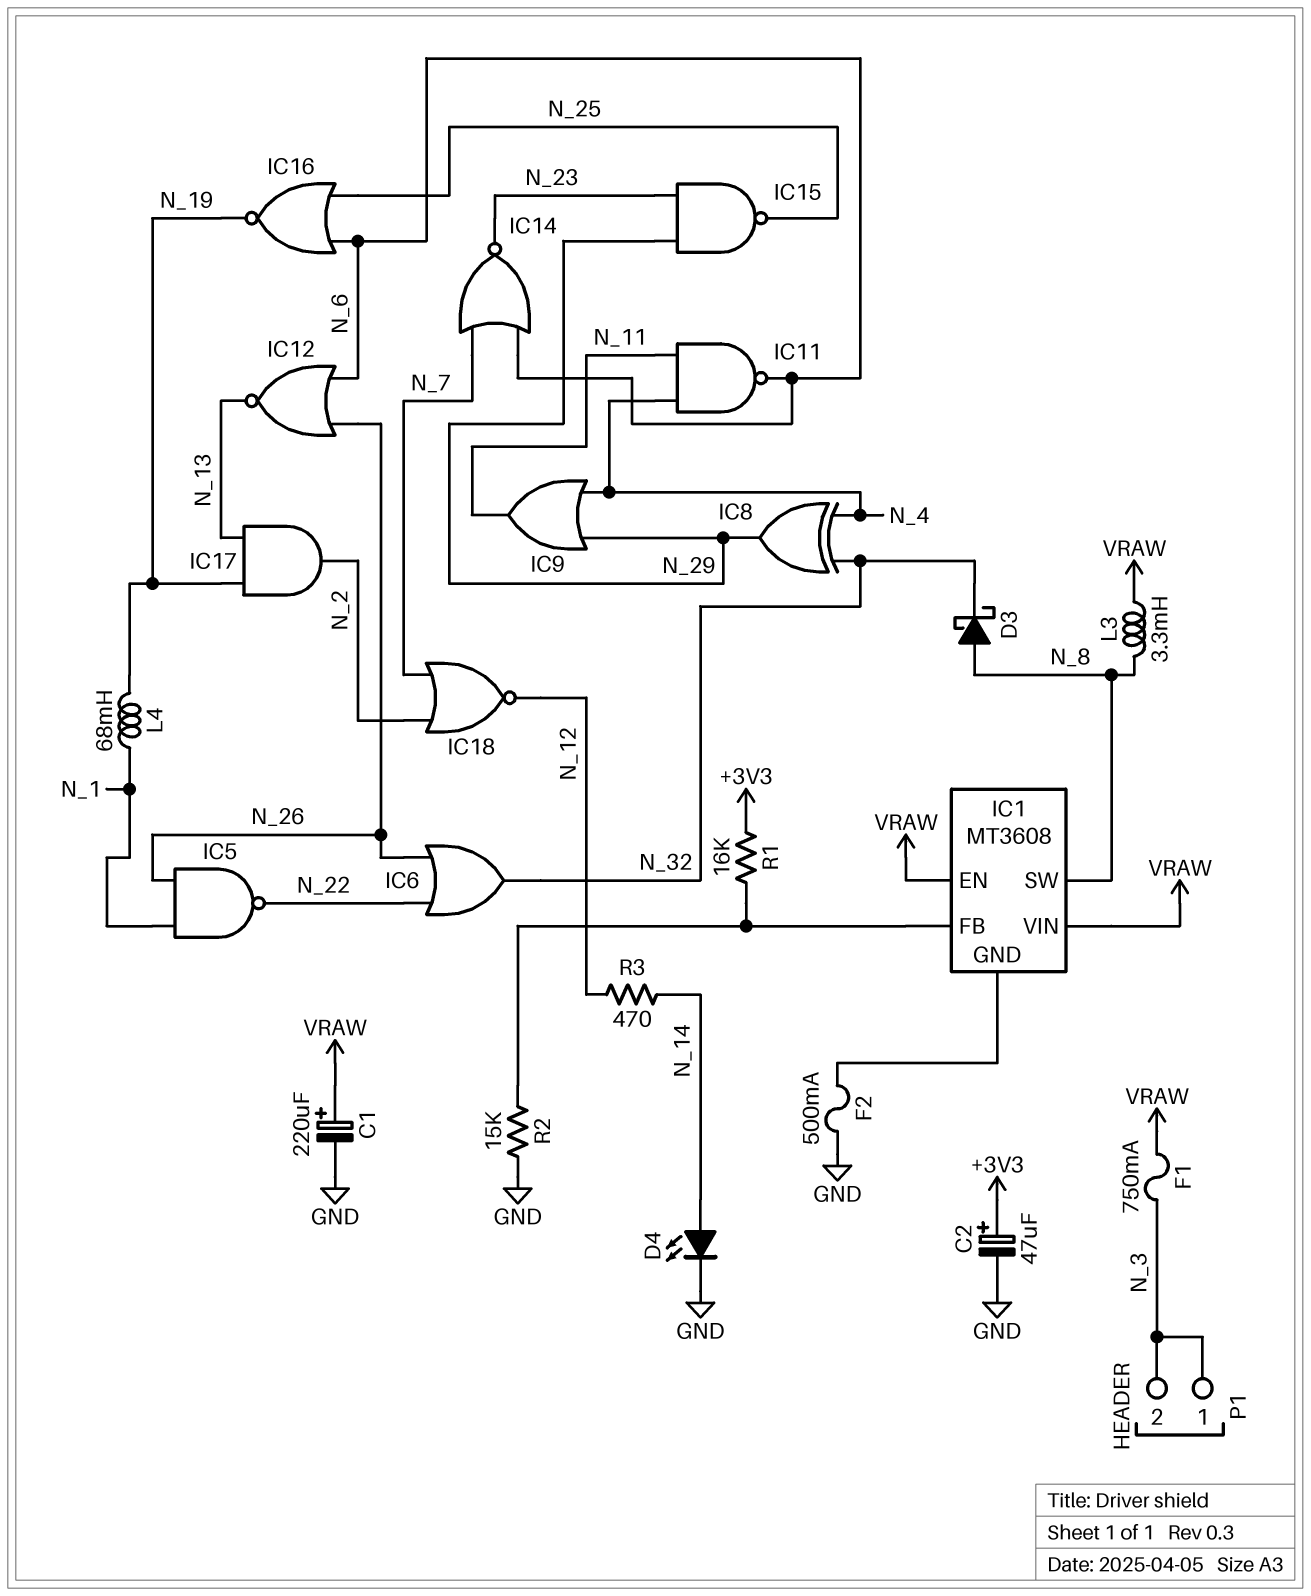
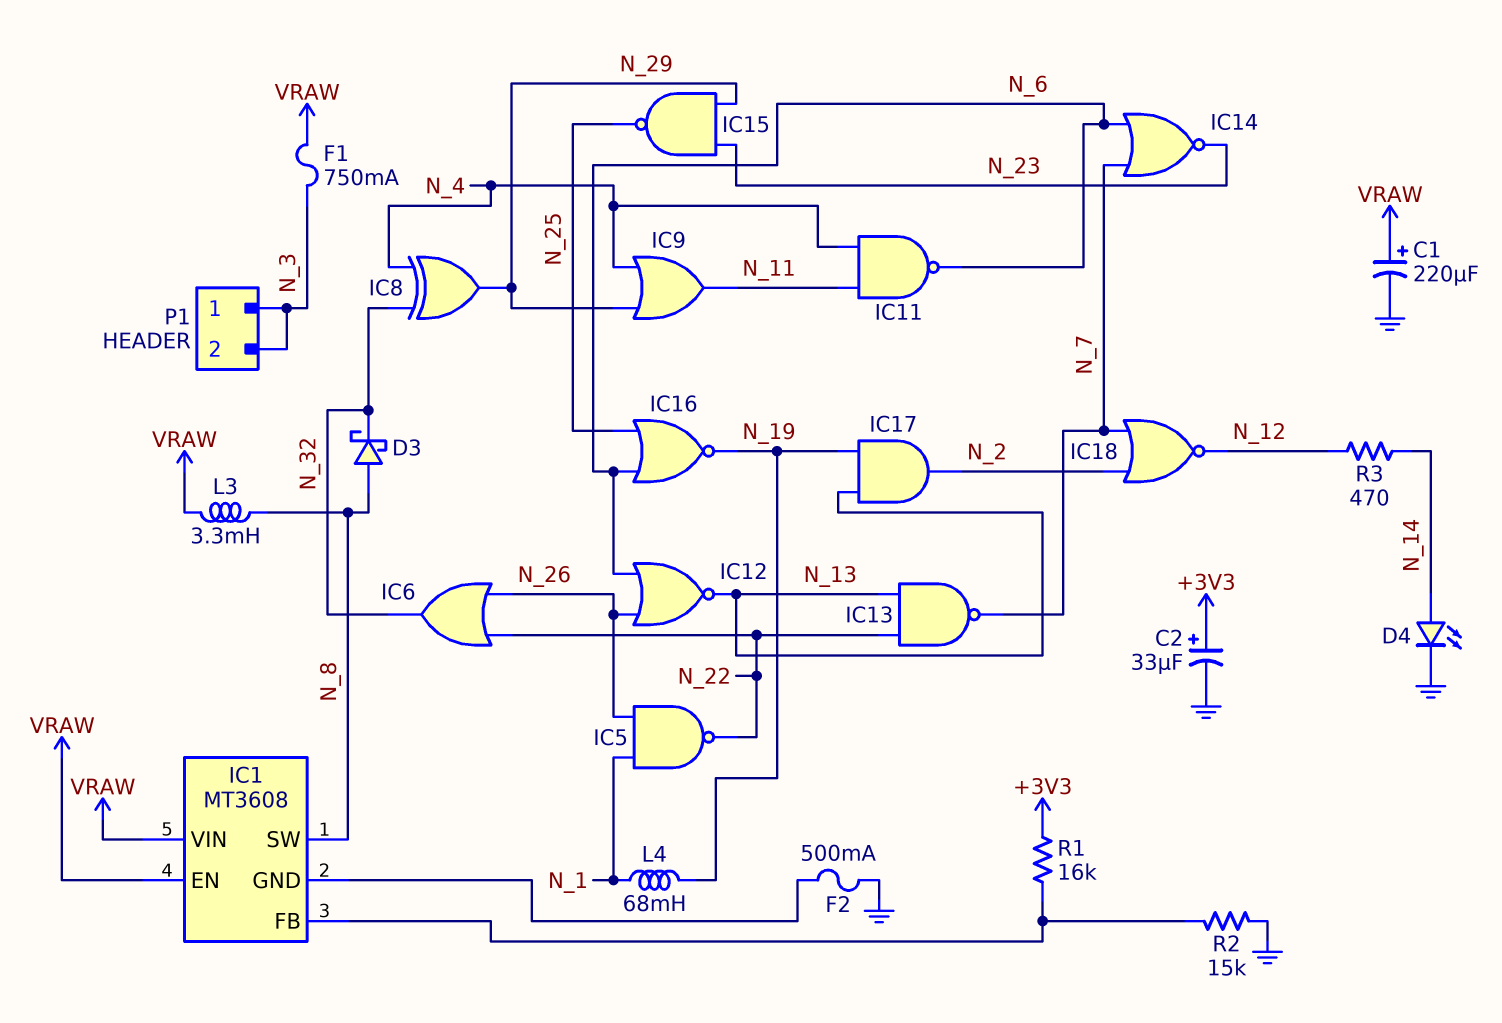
C2: 47uF (plus +3V3, minus GND) -> 33uF (plus +3V3, minus GND)
IC13: none -> NAND (in N_13, in N_22, out N_7)

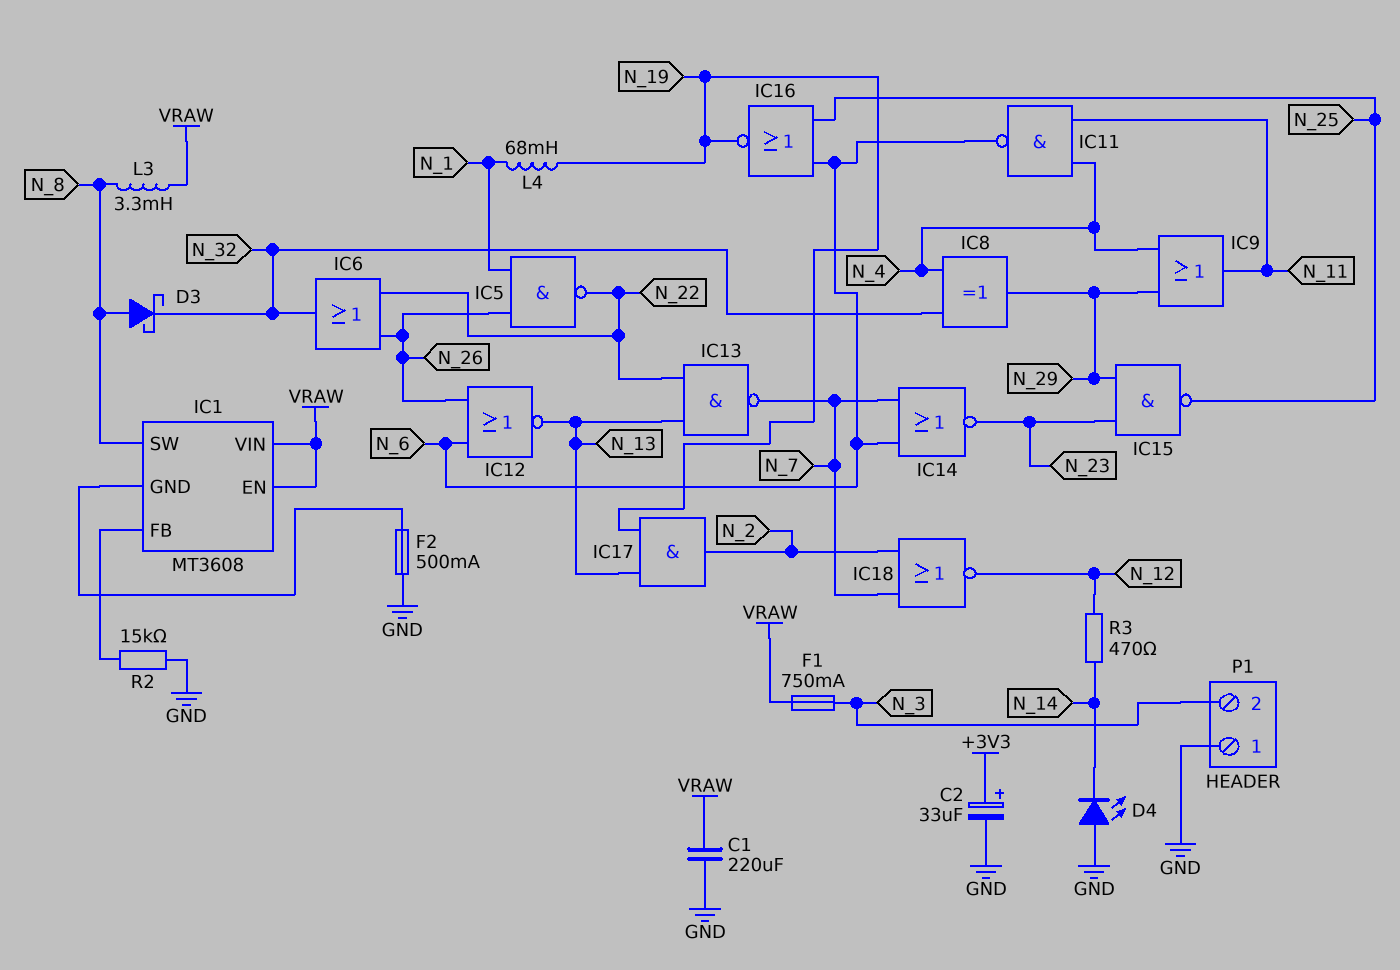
C1: 220uF (plus VRAW, minus GND) -> 220uF (GND, VRAW)
D4: LED (A N_14, K GND) -> LED (A GND, K N_14)
P1 pin 1: N_3 -> GND
R1: 16k (+3V3, IC1/FB) -> none

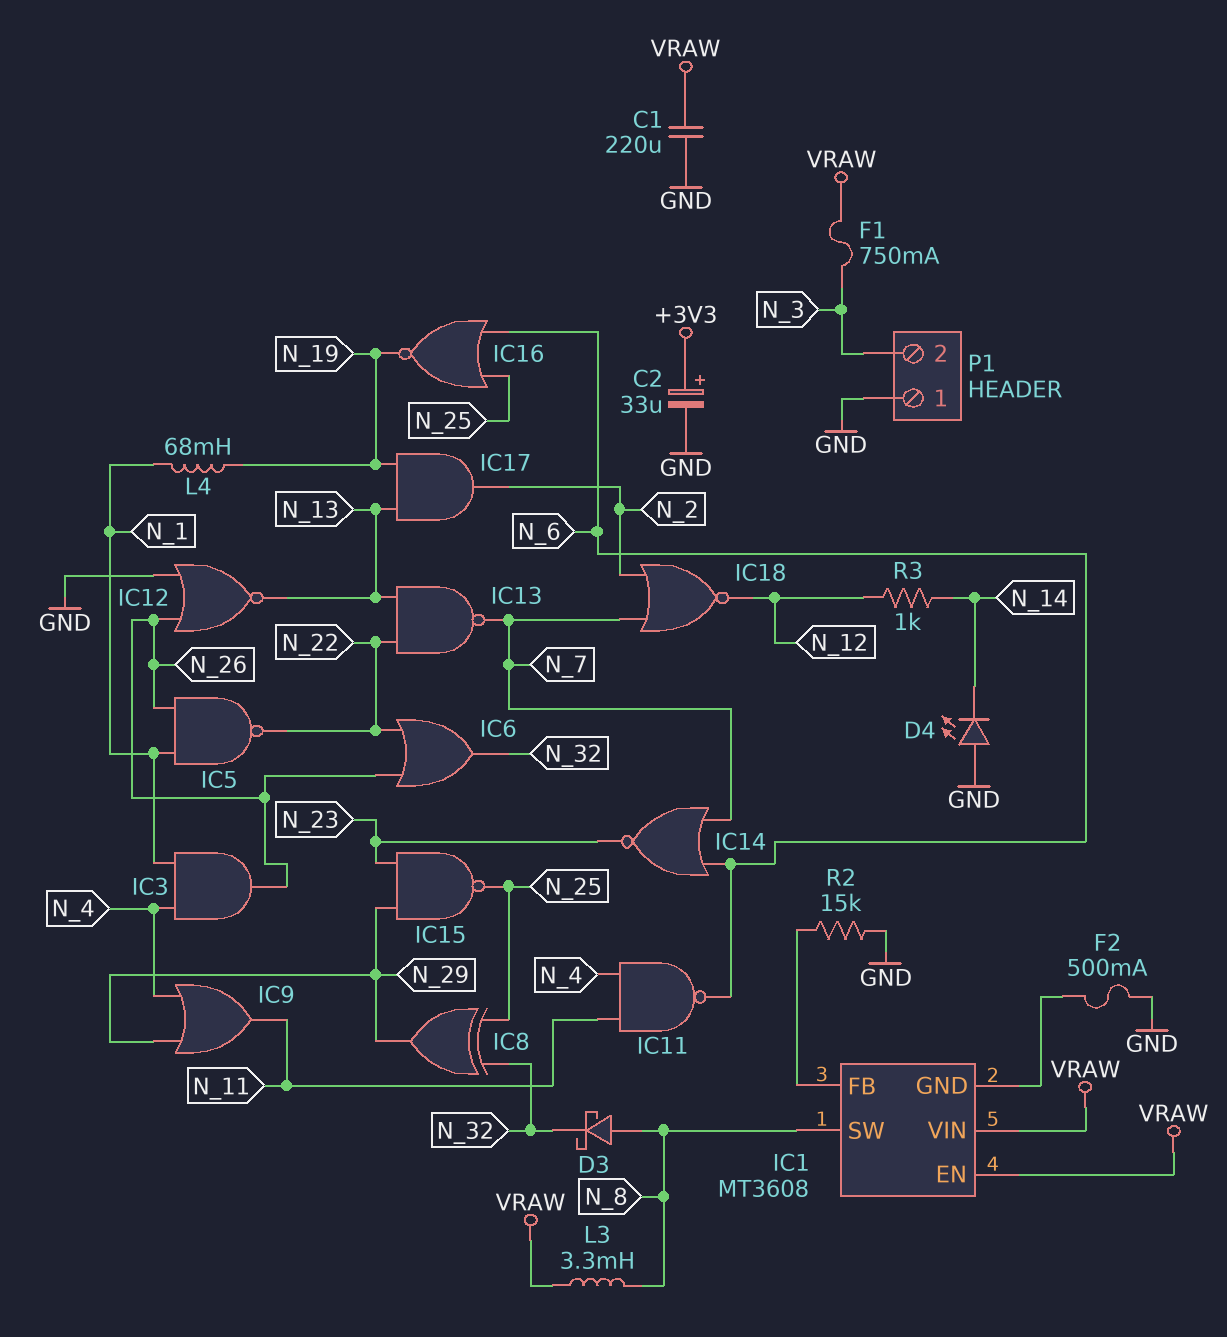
IC3: none -> AND (in N_1, in N_4, out N_26)
IC8: XOR (in N_4, in N_32, out N_29) -> XOR (in N_25, in N_32, out N_29)
IC12: NOR (in N_6, in N_26, out N_13) -> NOR (in GND, in N_26, out N_13)
R3: 470 (N_12, N_14) -> 1k (N_12, N_14)

